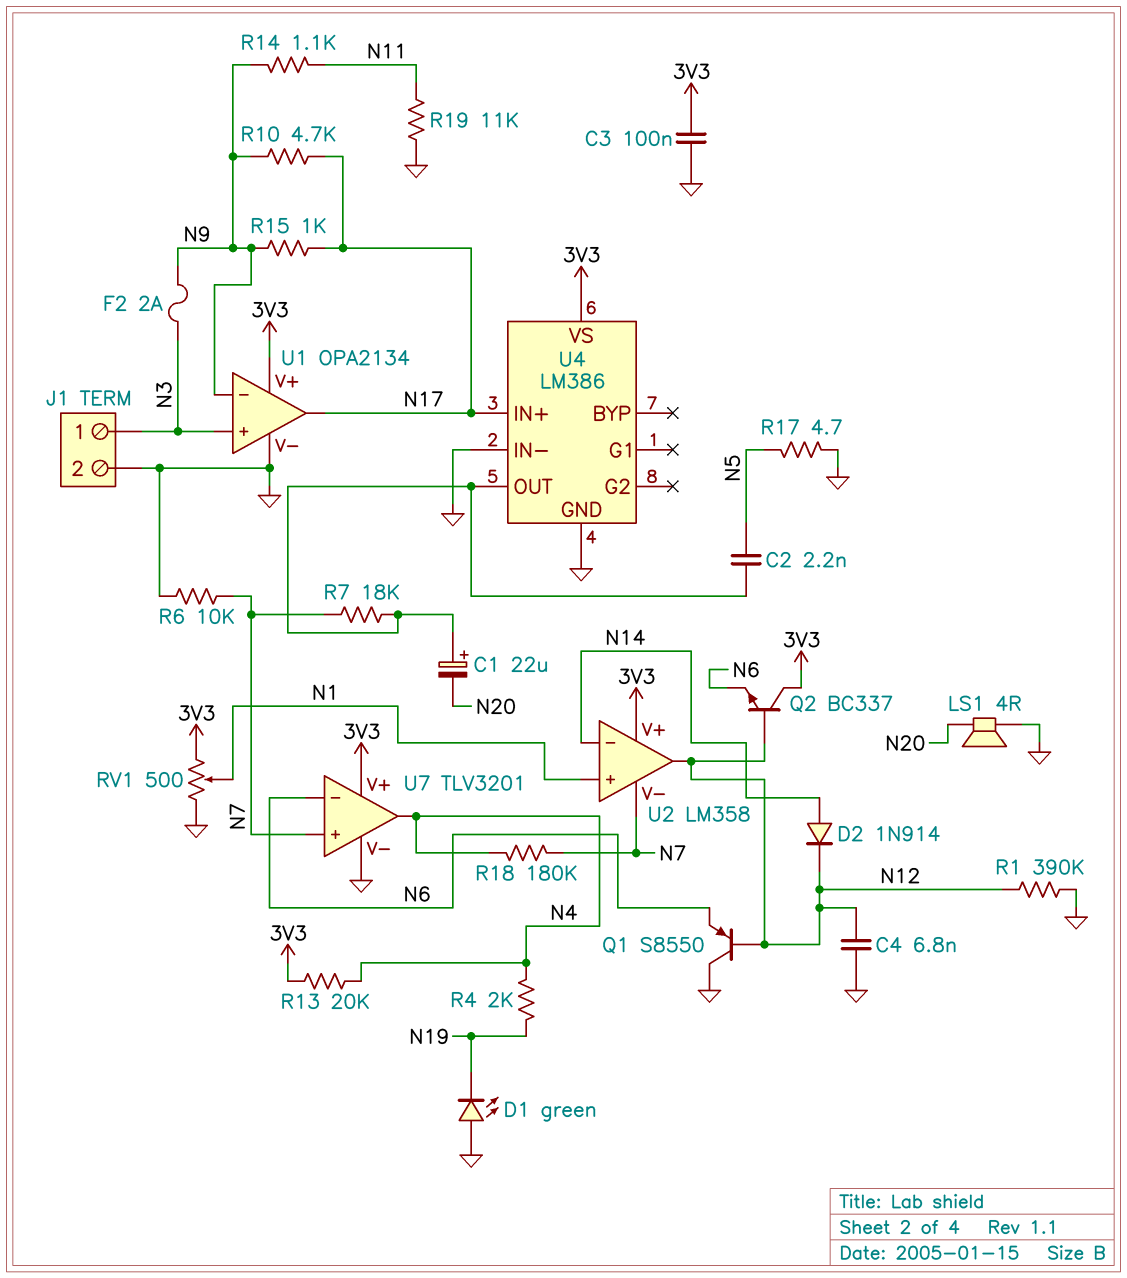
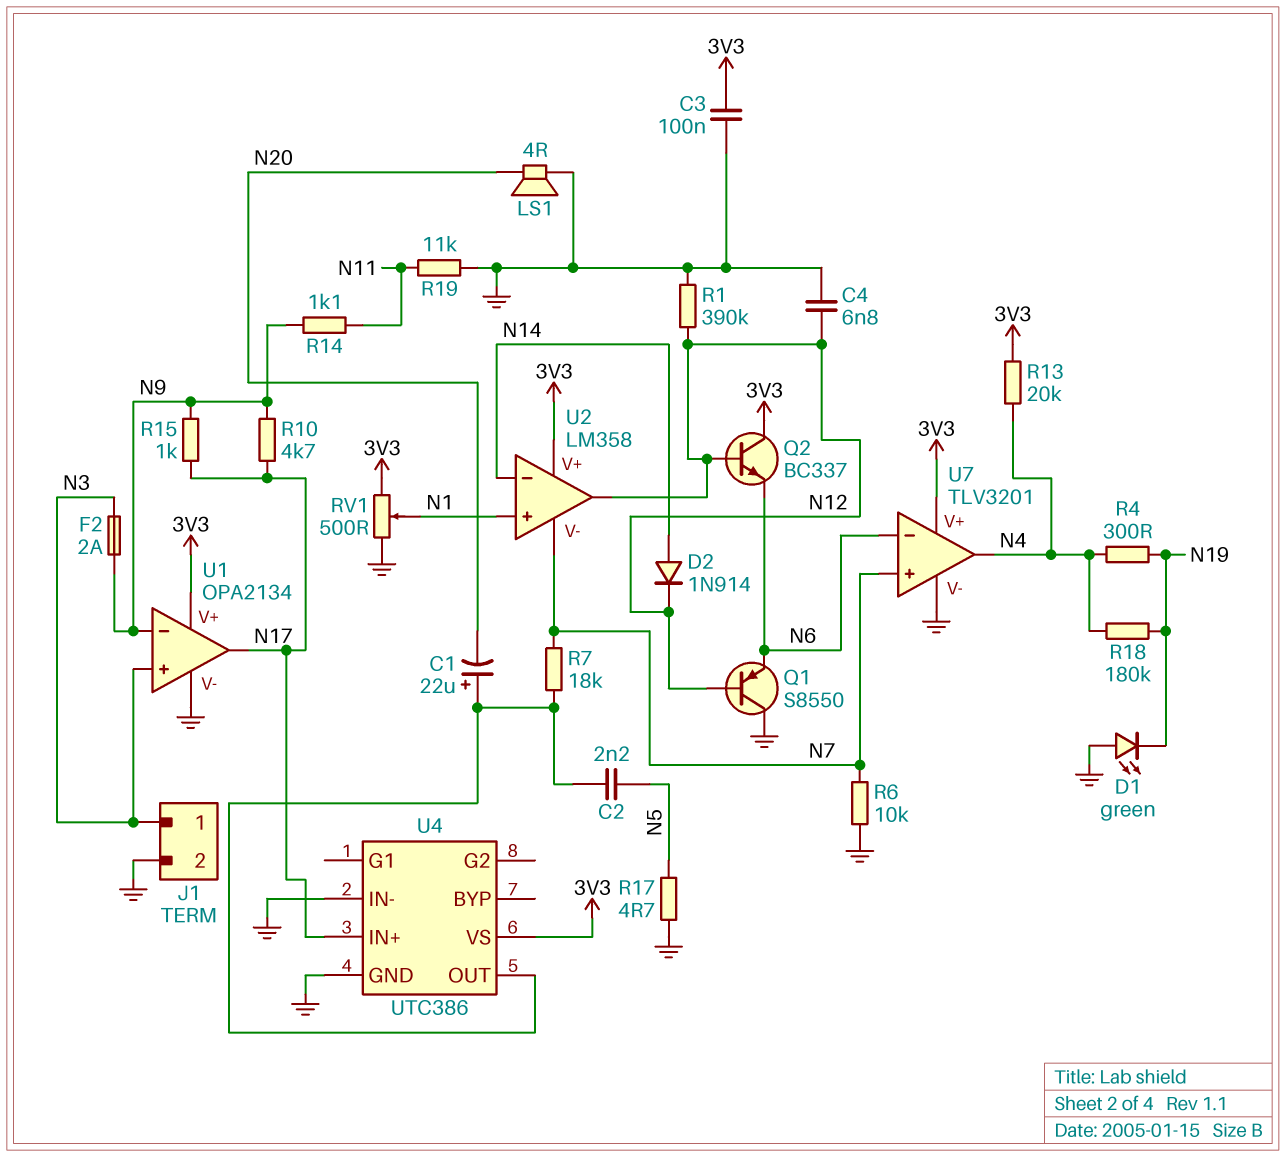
R4: 2k (N4, N19) -> 300 (N4, N19)
R18: 180k (N4, N7) -> 180k (N4, N19)
U4: LM386 -> UTC386

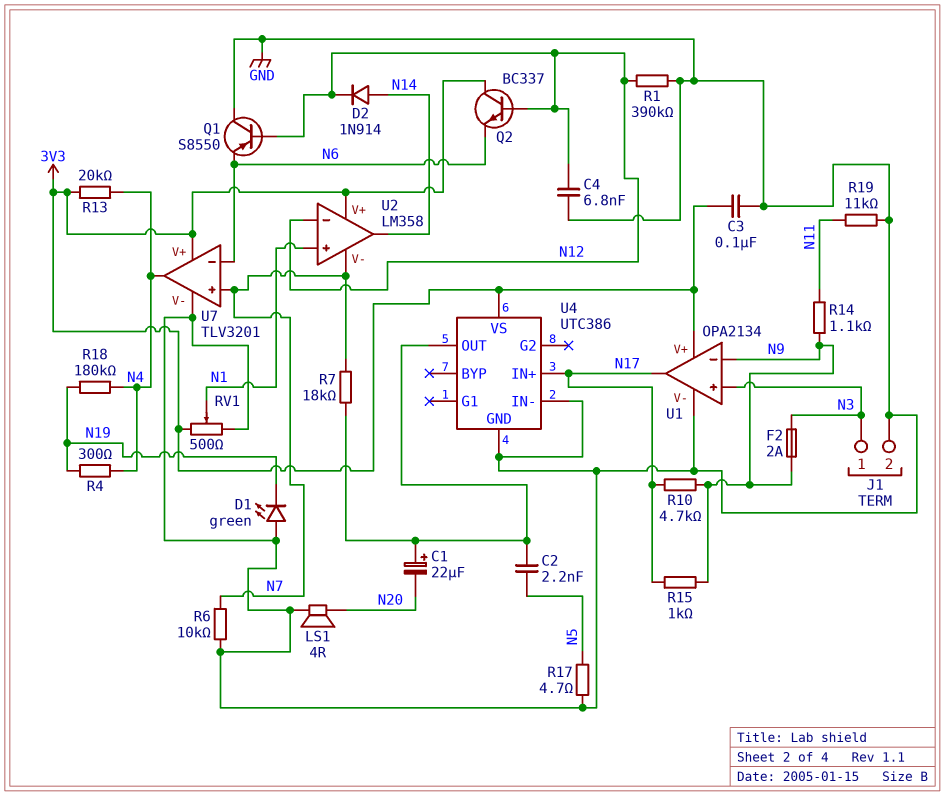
U2 pin in-: N14 -> N12
U2 pin out: N12 -> N14

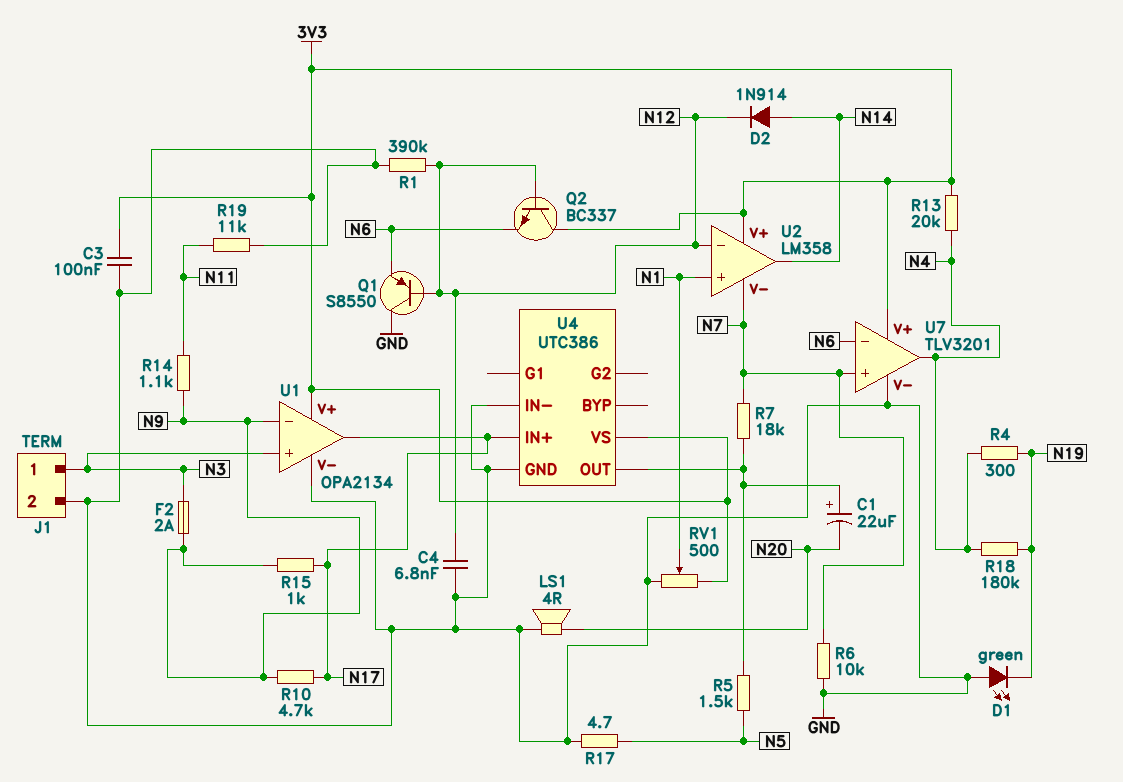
C2: 2.2nF (N5, U4/OUT) -> none
R5: none -> 1.5k (N5, U4/OUT)

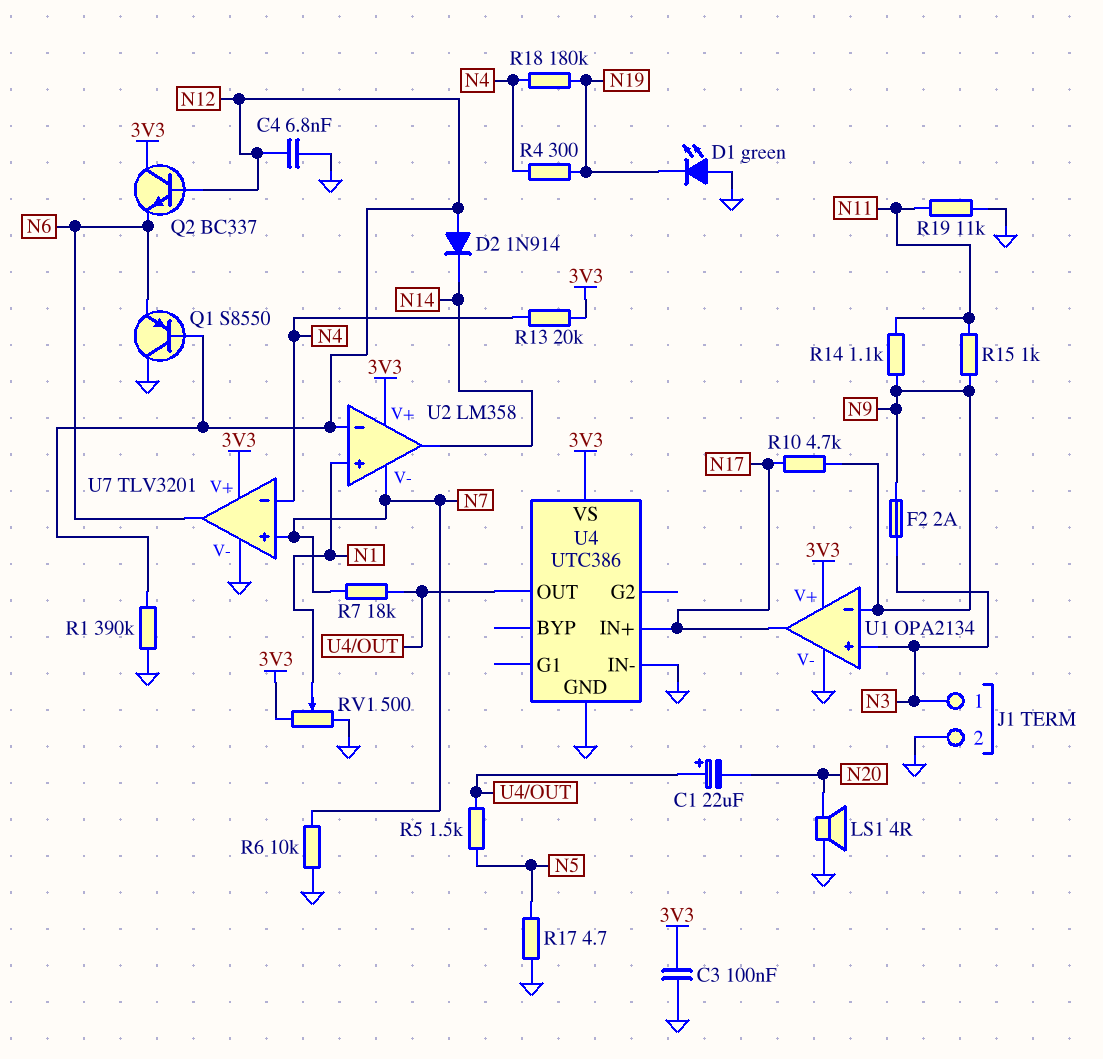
D2: diode 1N914 (A N14, K N12) -> diode 1N914 (A N12, K N14)
R15: 1k (N9, N17) -> 1k (N9, N11)
U7 pin in-: N6 -> N4
U7 pin out: N4 -> N6

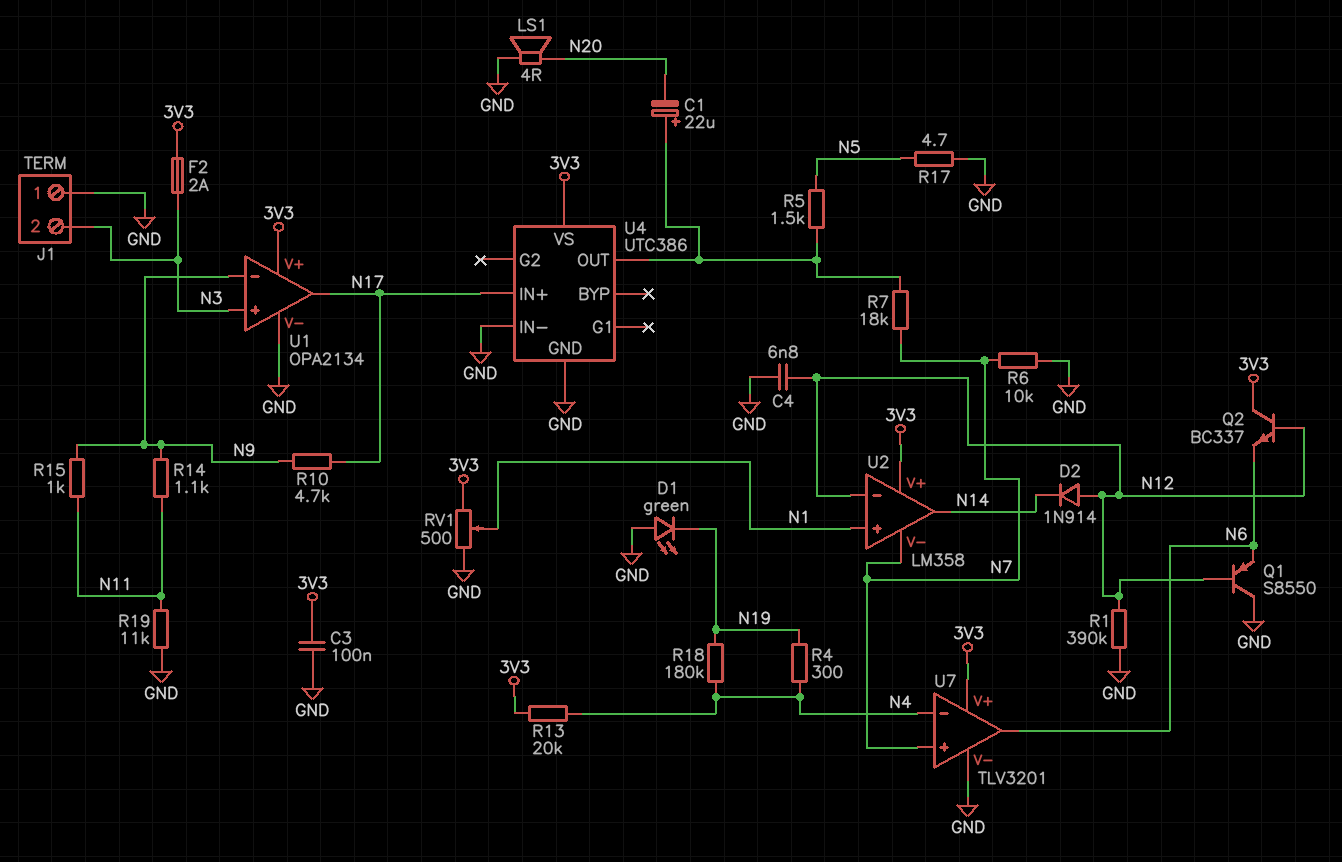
F2: 2A (N3, N9) -> 2A (3V3, N3)
J1 pin 1: N3 -> GND
J1 pin 2: GND -> N3

